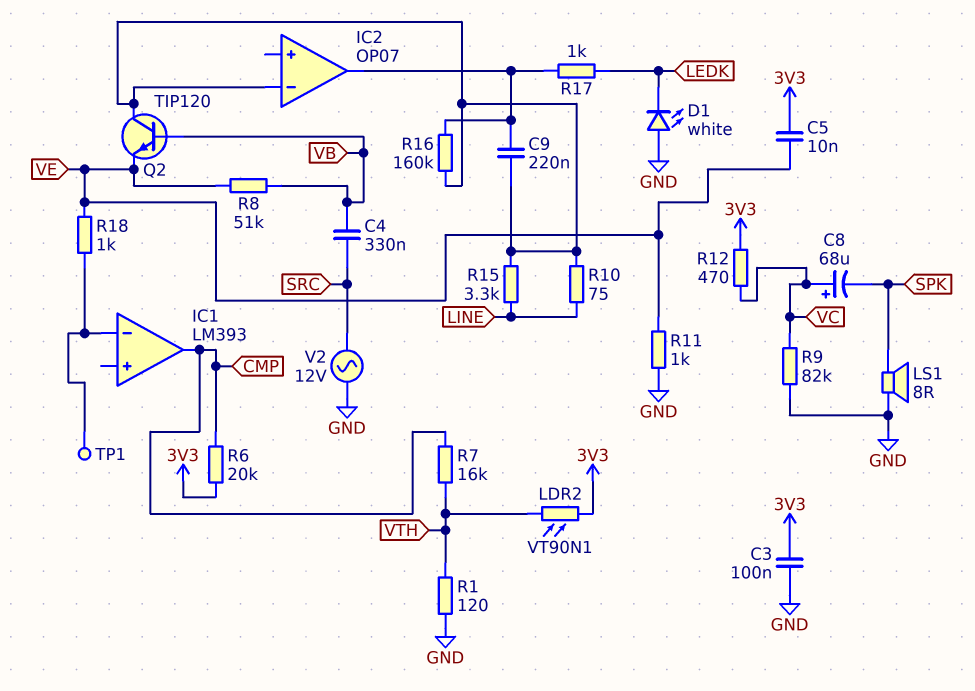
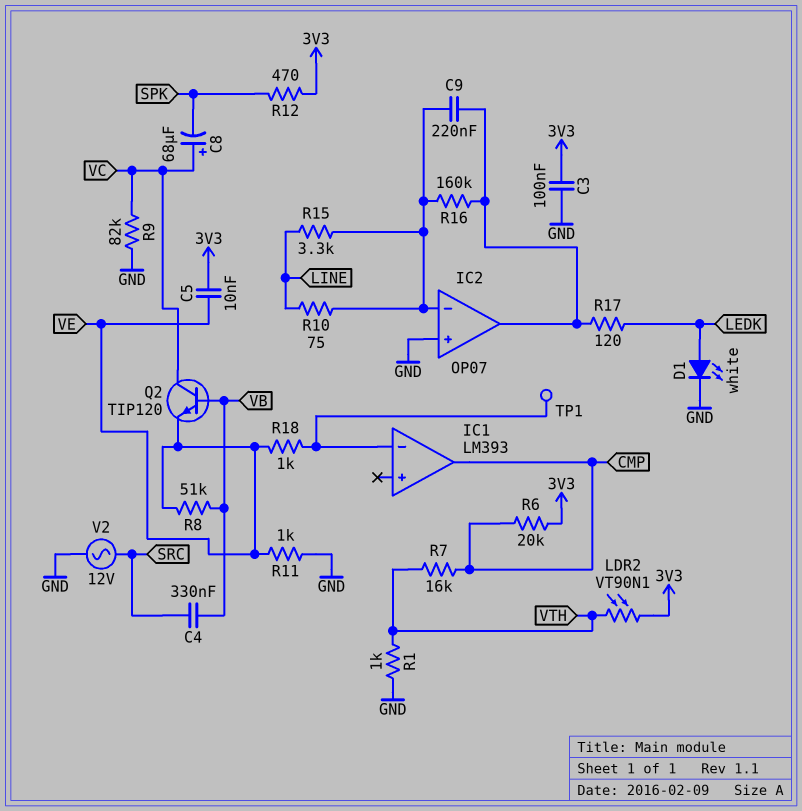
D1: LED white (A GND, K LEDK) -> LED white (A LEDK, K GND)
IC2 pin in+: none -> GND
LS1: speaker 8R (GND, SPK) -> none
Q2: NPN TIP120 (B VB, C IC2/in-, E VE) -> NPN TIP120 (B VB, C VC, E VE)
R1: 120 (GND, VTH) -> 1k (GND, VTH)
R12: 470 (3V3, VC) -> 470 (3V3, SPK)
R17: 1k (IC2/out, LEDK) -> 120 (IC2/out, LEDK)

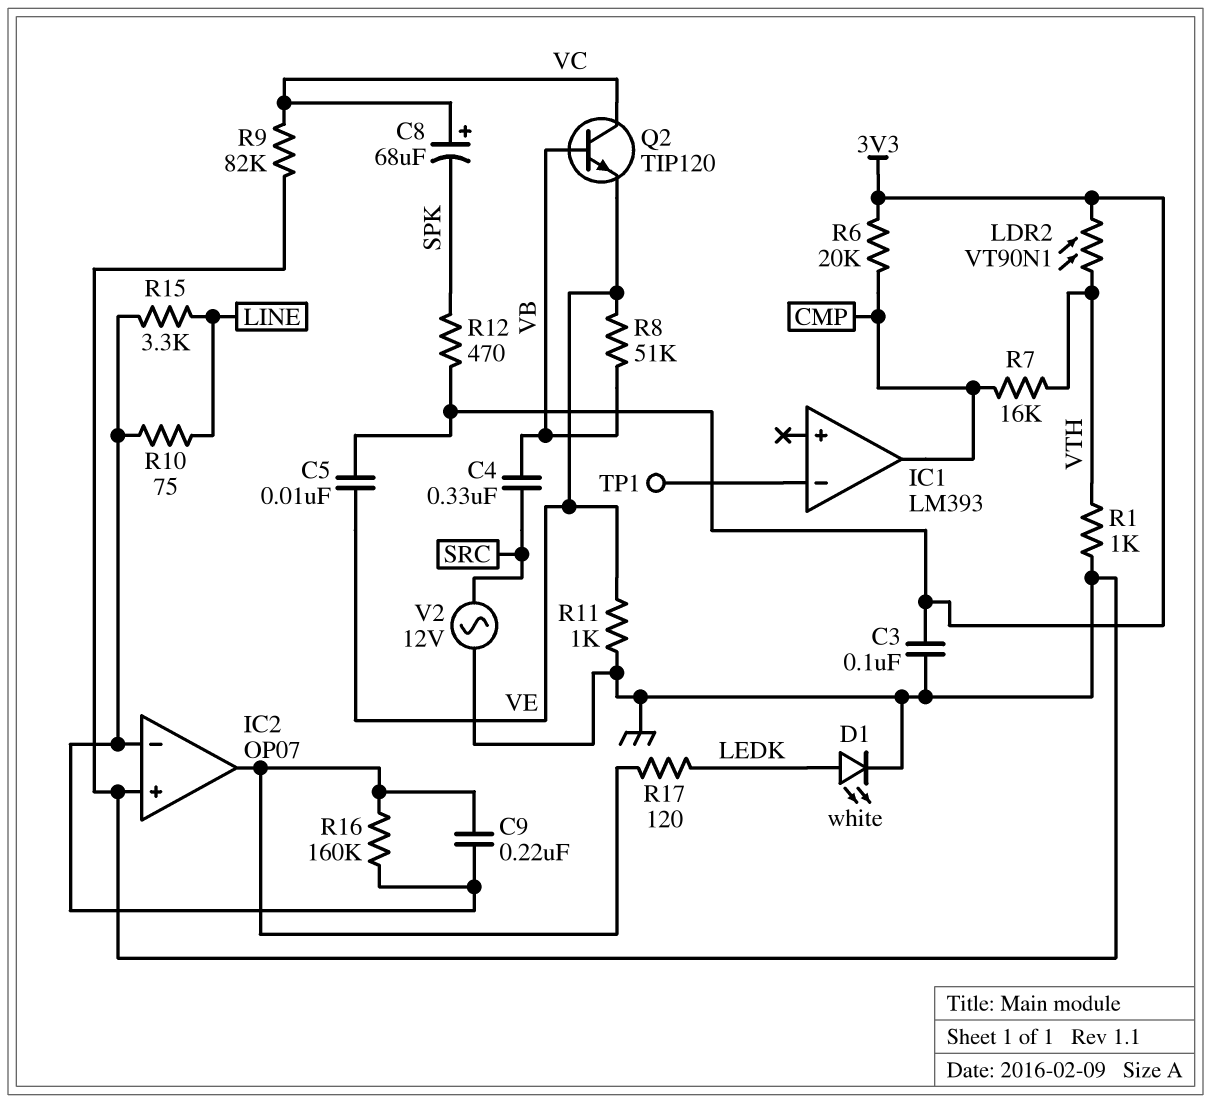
R18: 1k (IC1/in-, VE) -> none

